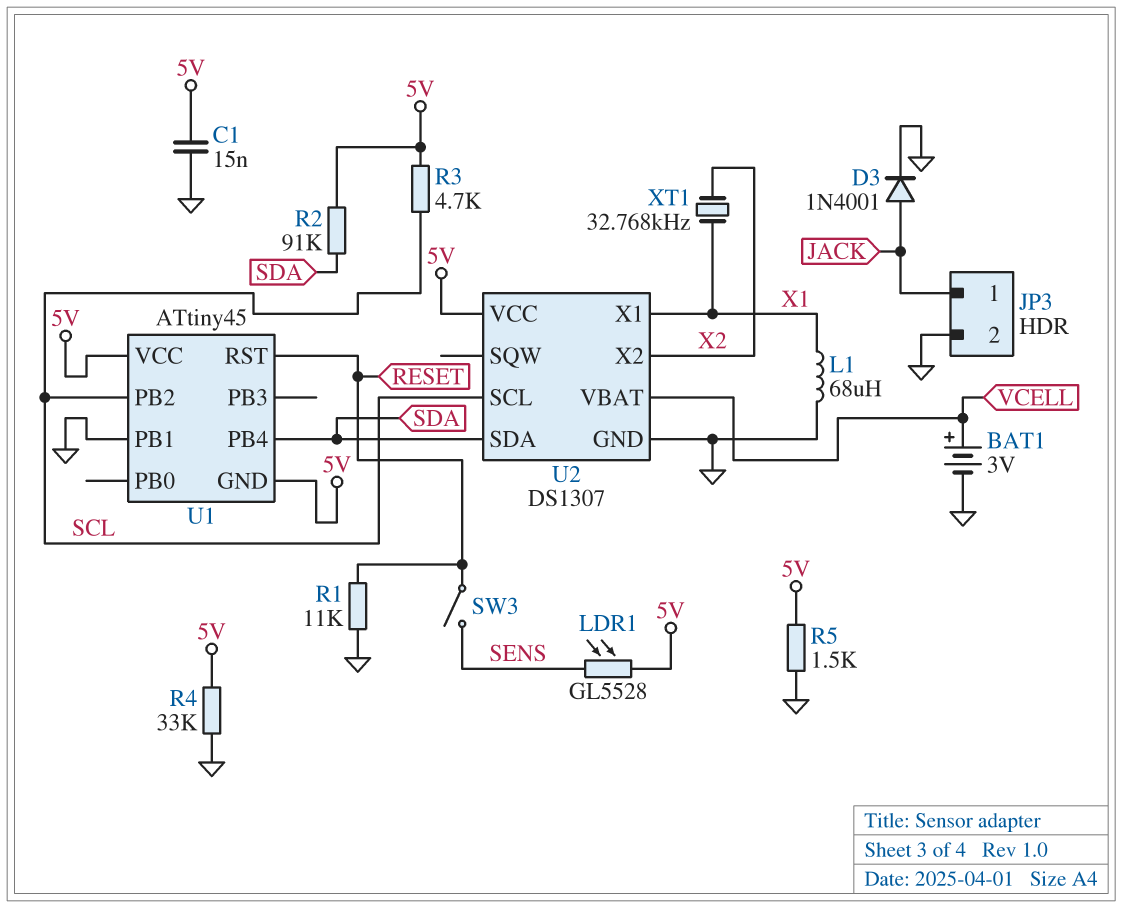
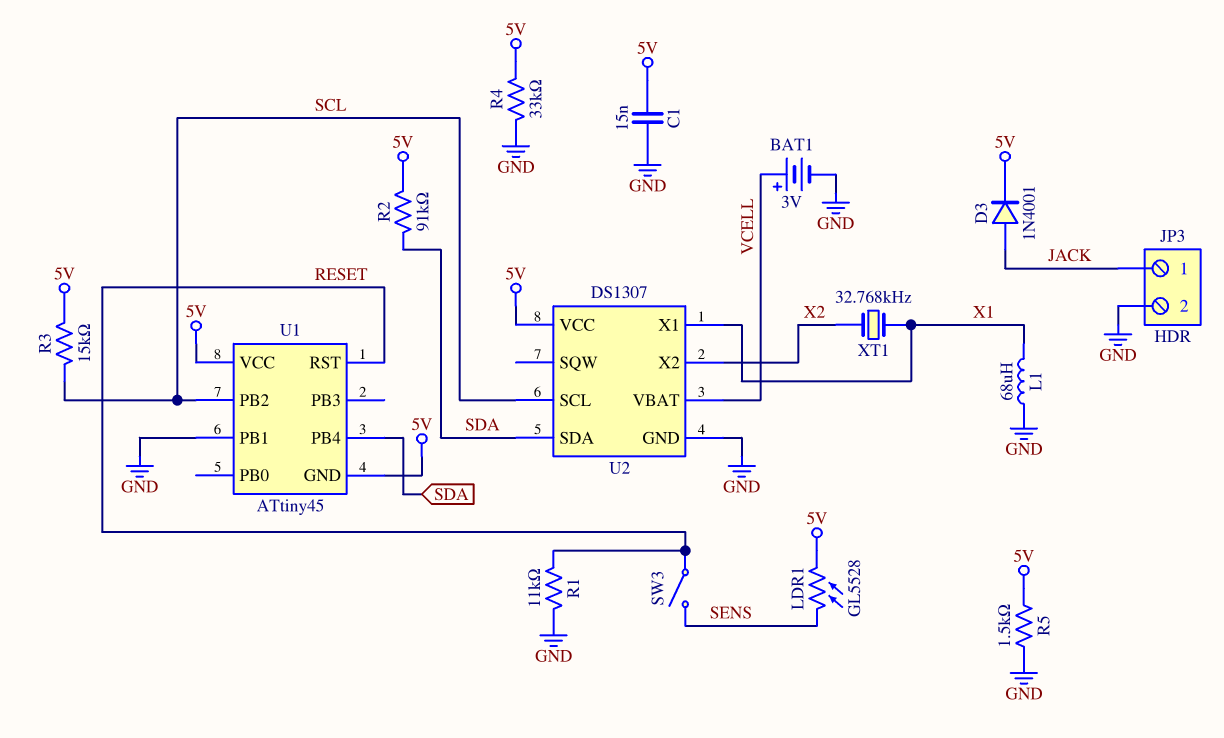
D3: diode 1N4001 (A JACK, K GND) -> diode 1N4001 (A JACK, K 5V)
R3: 4.7k (5V, SCL) -> 15k (5V, SCL)

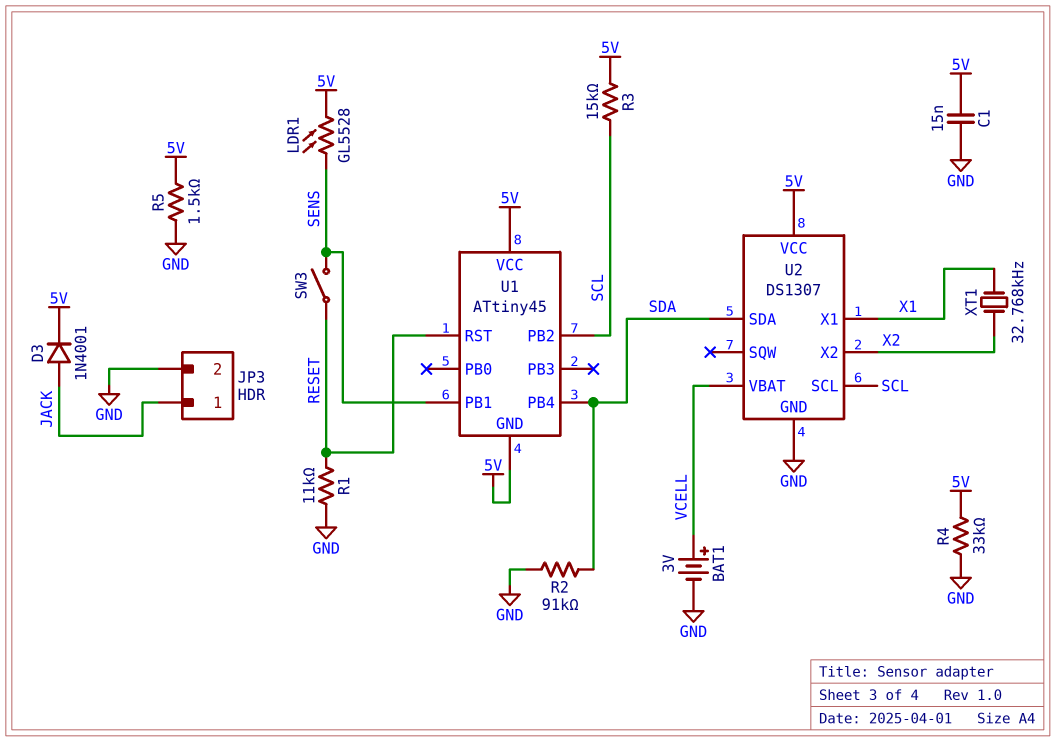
L1: 68uH (GND, X1) -> none
R2: 91k (5V, SDA) -> 91k (GND, SDA)
U1 pin PB1: GND -> SENS

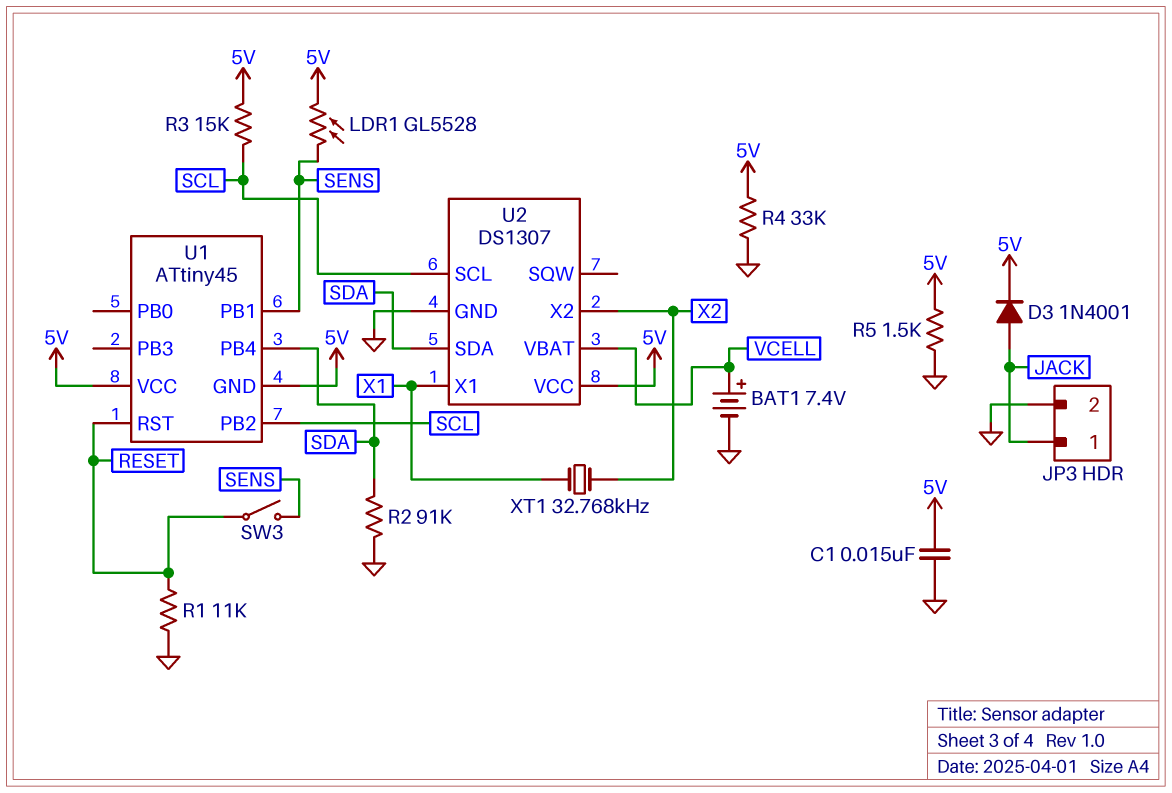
BAT1: 3V (plus VCELL, minus GND) -> 7.4V (plus VCELL, minus GND)

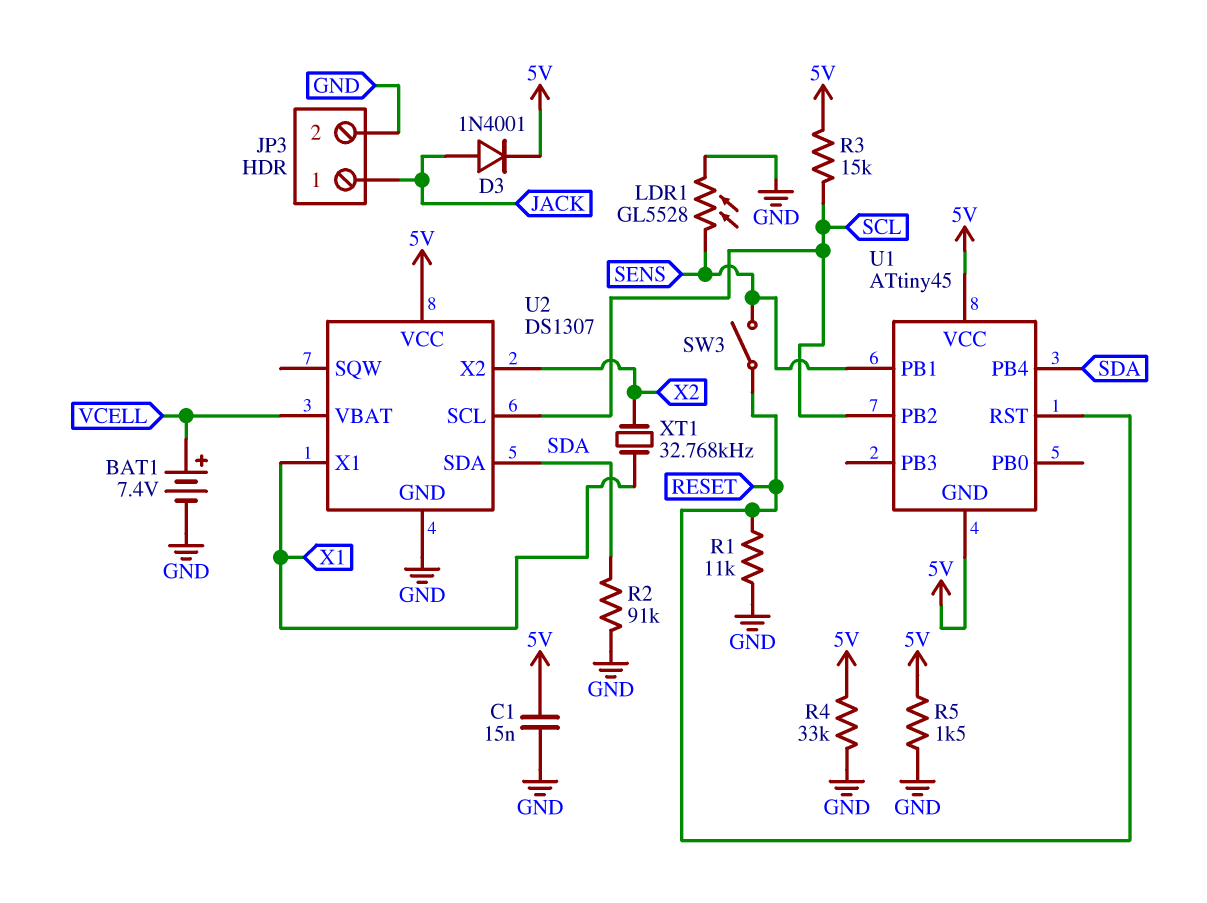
LDR1: GL5528 (5V, SENS) -> GL5528 (GND, SENS)

